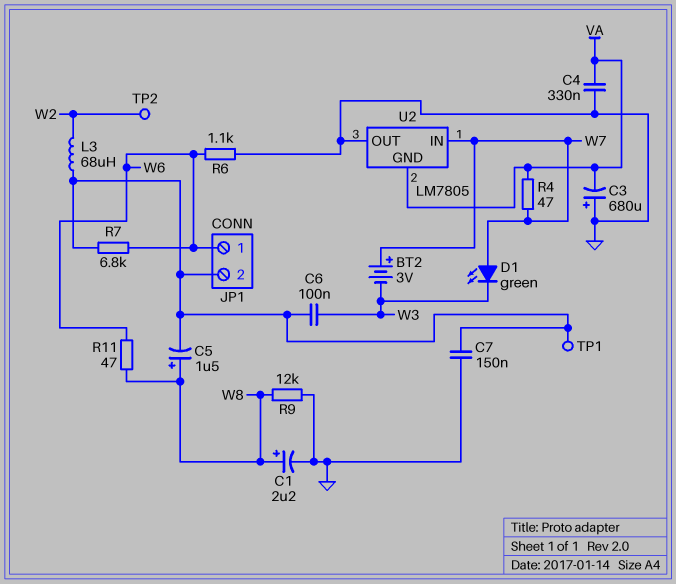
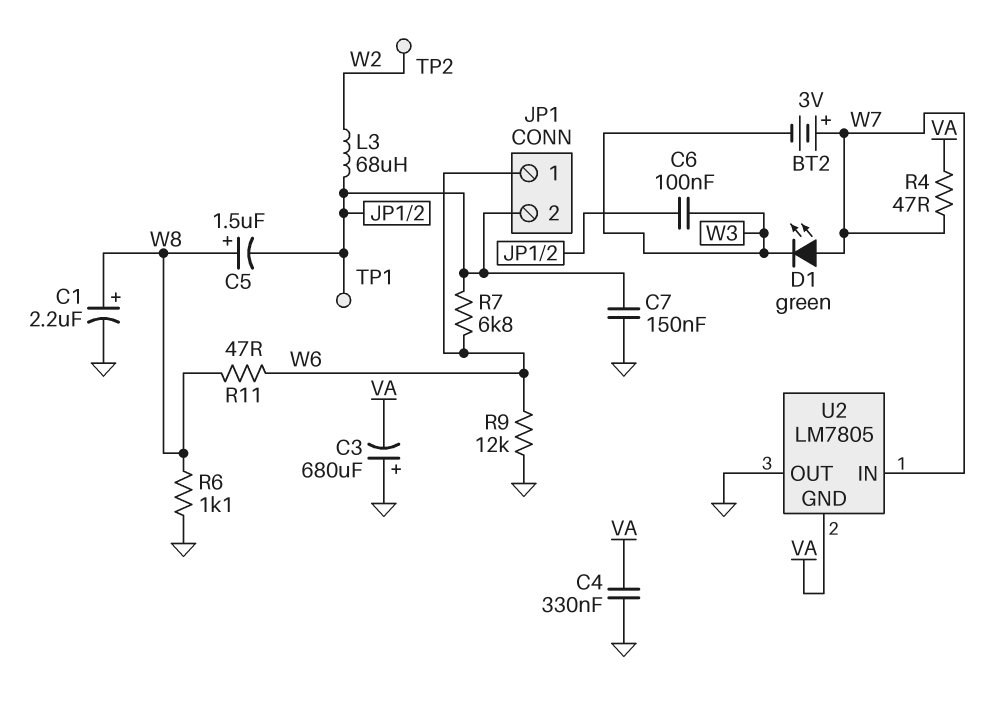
R6: 1.1k (GND, W6) -> 1.1k (GND, W8)
R9: 12k (GND, W8) -> 12k (GND, W6)

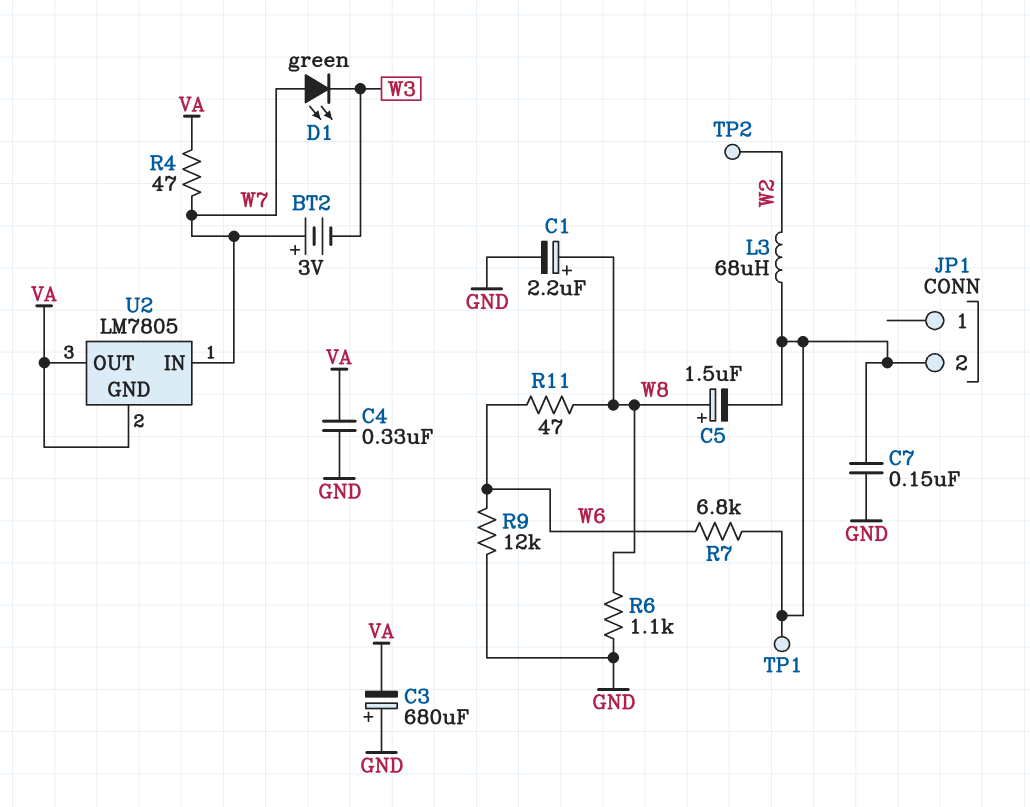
C6: 100nF (JP1/2, W3) -> none
JP1 pin 1: W6 -> none
U2 pin OUT: GND -> VA

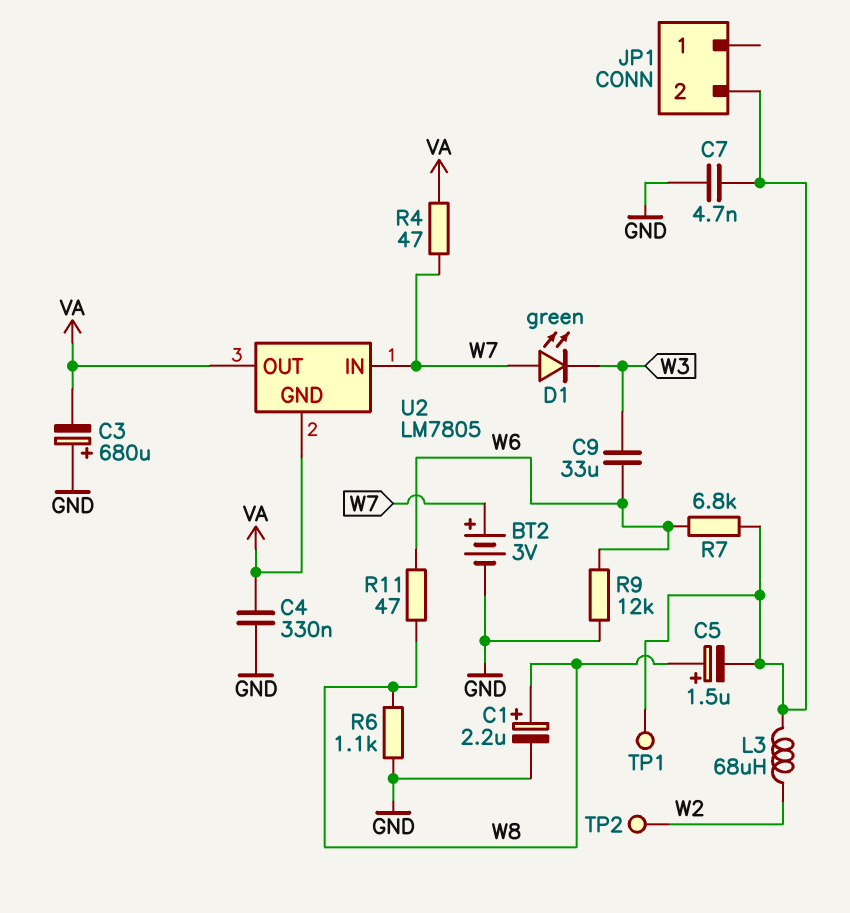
BT2: 3V (plus W7, minus W3) -> 3V (plus W7, minus GND)
C7: 150nF (GND, JP1/2) -> 4.7nF (GND, JP1/2)
C9: none -> 33uF (W3, W6)

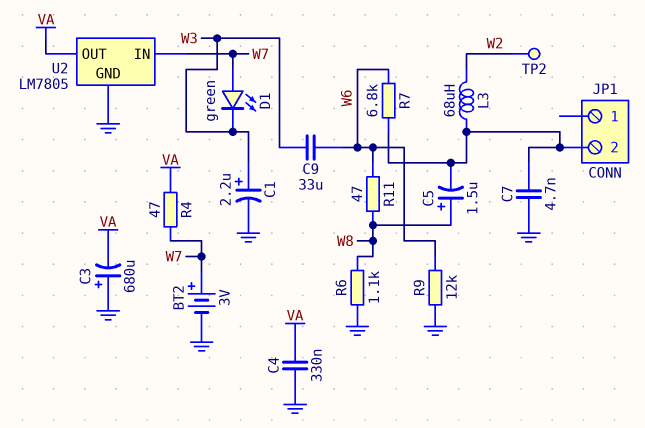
C1: 2.2uF (plus W8, minus GND) -> 2.2uF (plus W3, minus GND)
TP1: test point (JP1/2) -> none
U2 pin GND: VA -> GND

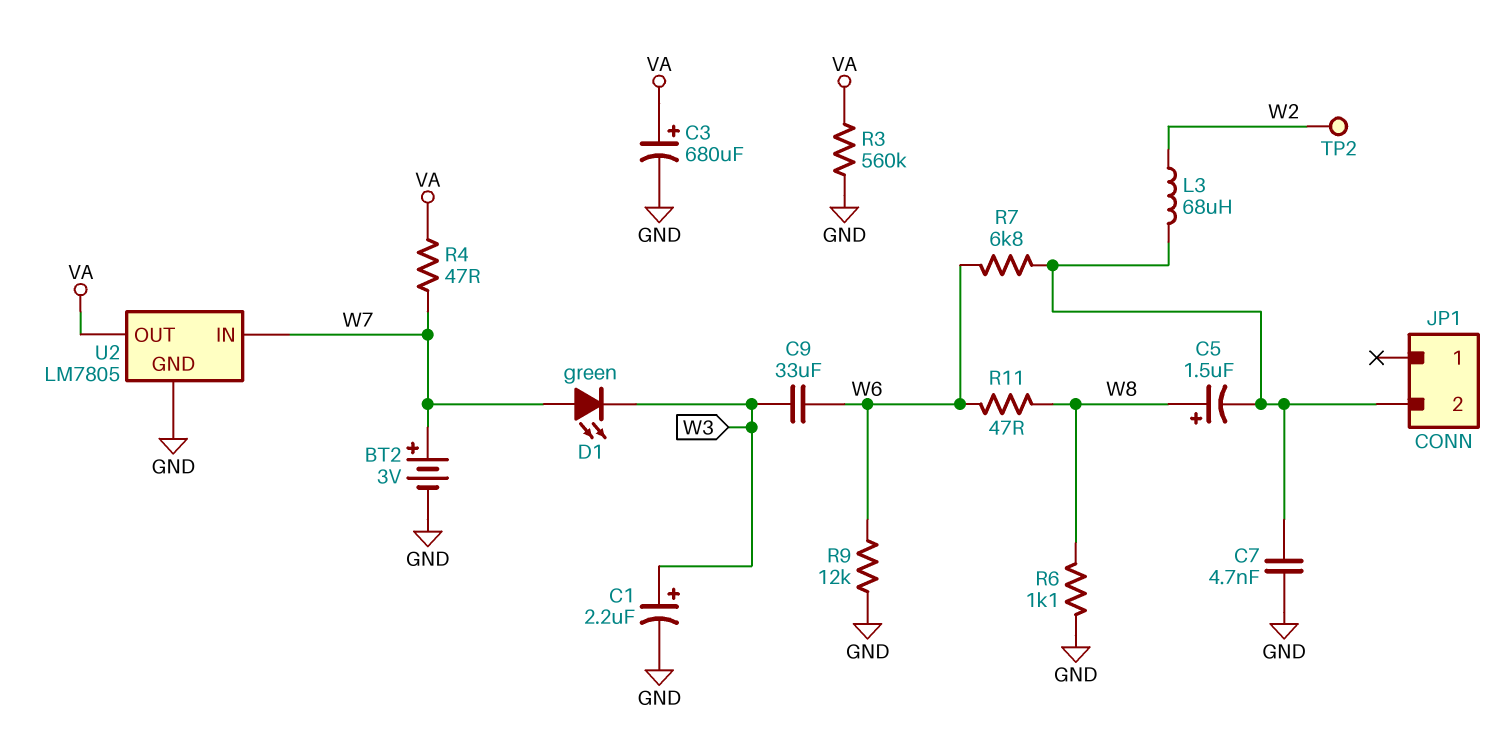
C3: 680uF (plus GND, minus VA) -> 680uF (plus VA, minus GND)
C4: 330nF (GND, VA) -> none
R3: none -> 560k (GND, VA)

